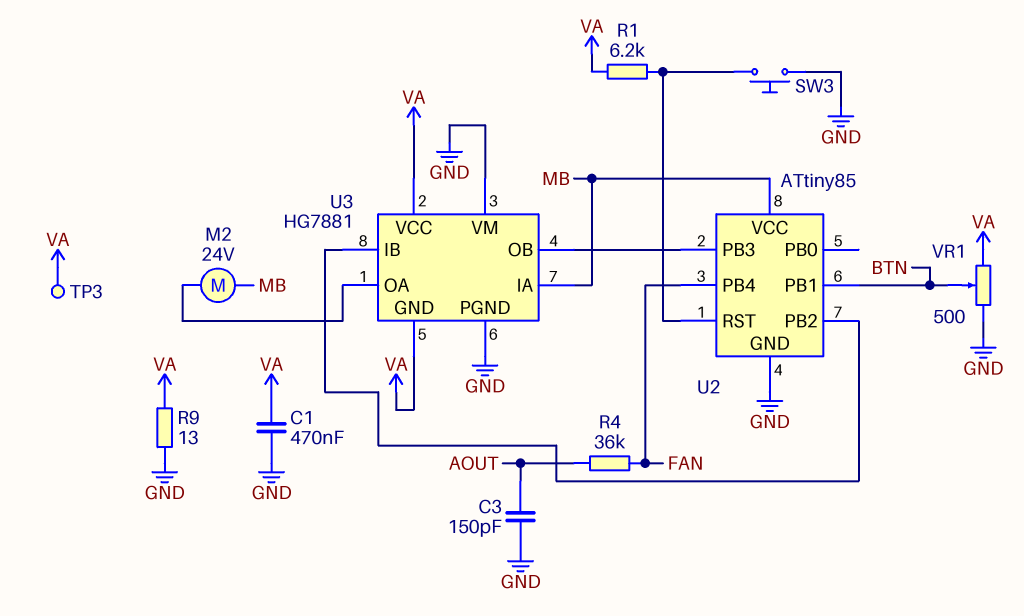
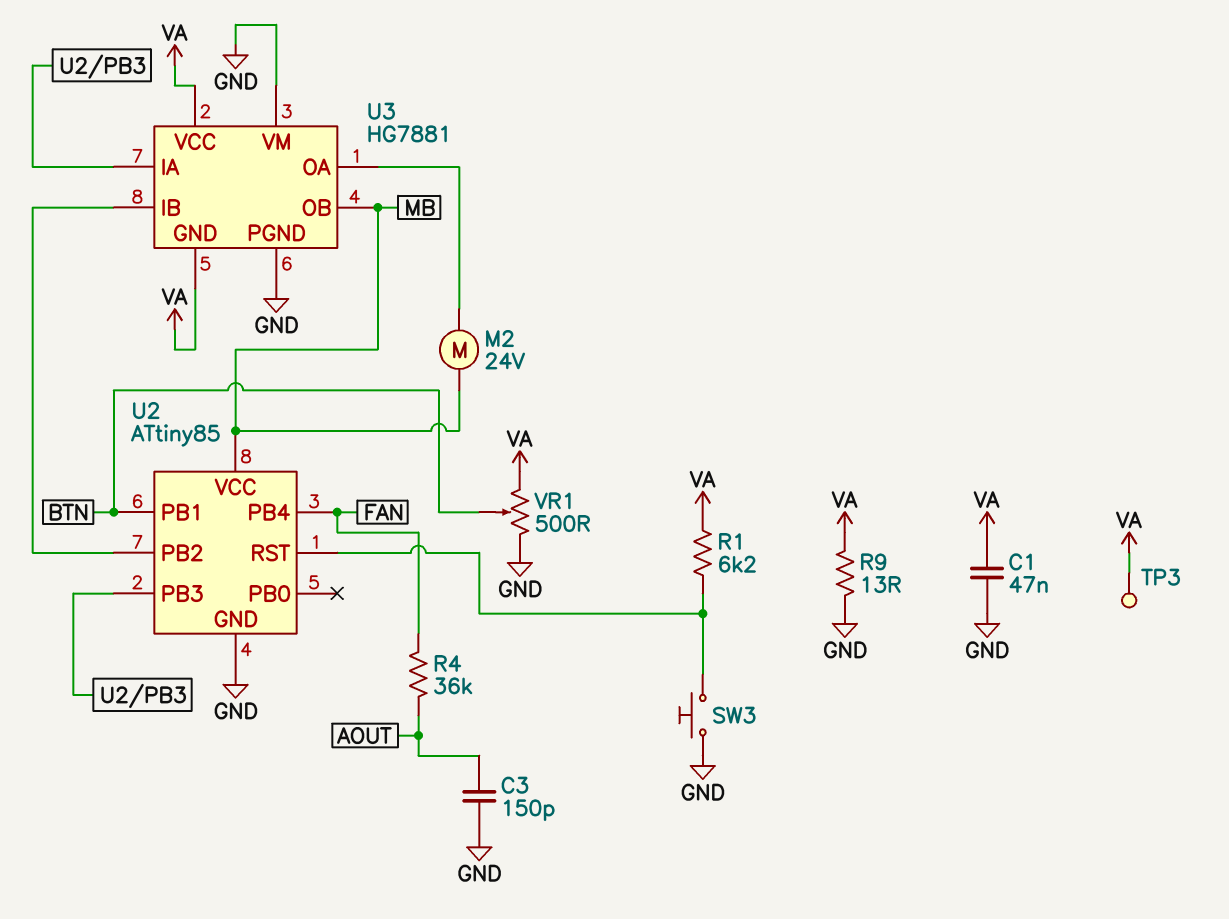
C1: 470nF (GND, VA) -> 47nF (GND, VA)
U3 pin IA: MB -> U2/PB3
U3 pin OB: U2/PB3 -> MB

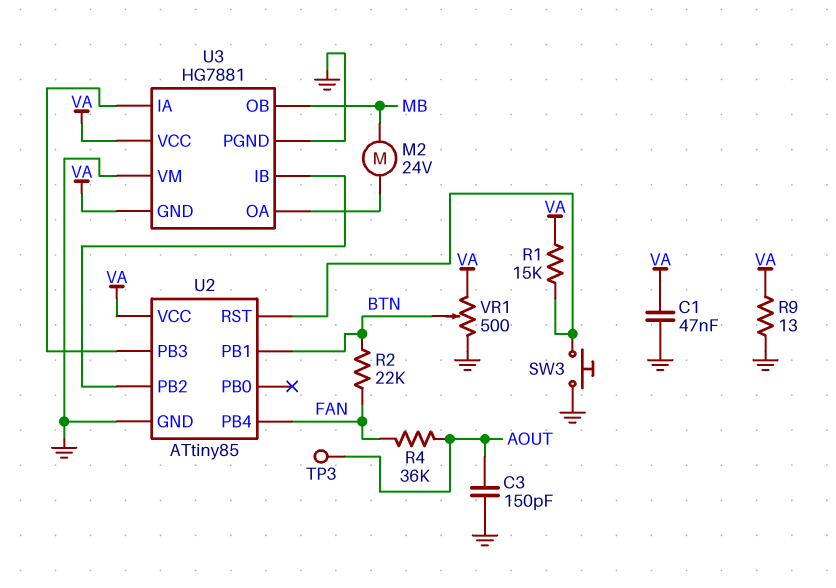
R1: 6.2k (U2/RST, VA) -> 15k (U2/RST, VA)
R2: none -> 22k (BTN, FAN)
TP3: test point (VA) -> test point (AOUT)
U2 pin VCC: MB -> VA

